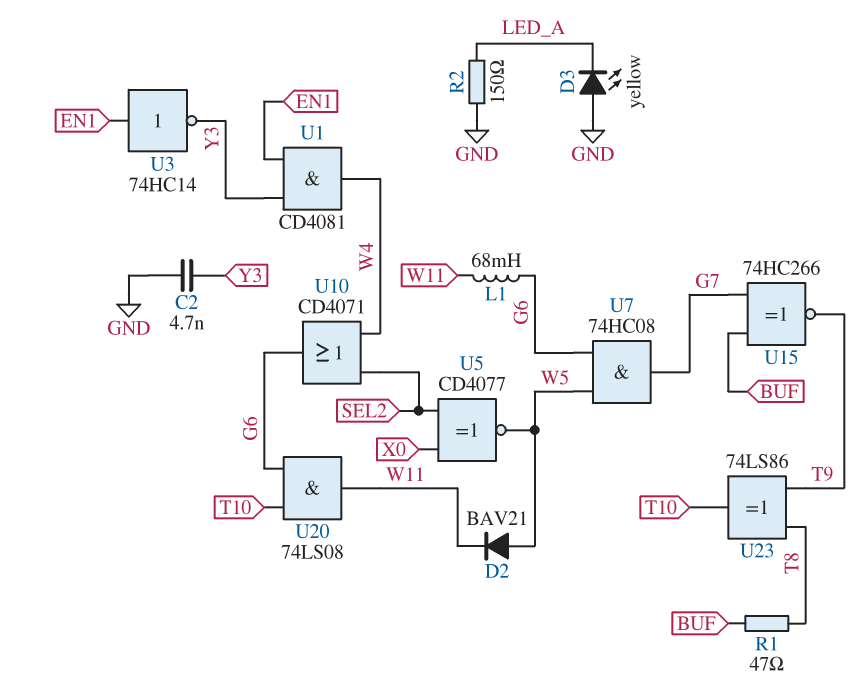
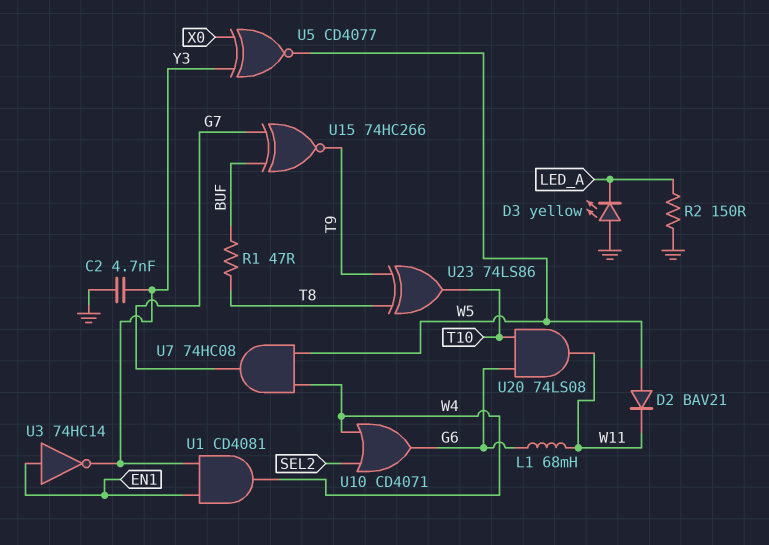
U5: XNOR CD4077 (in SEL2, in X0, out W5) -> XNOR CD4077 (in X0, in Y3, out W5)
U7: AND 74HC08 (in G6, in W5, out G7) -> AND 74HC08 (in W4, in W5, out G7)

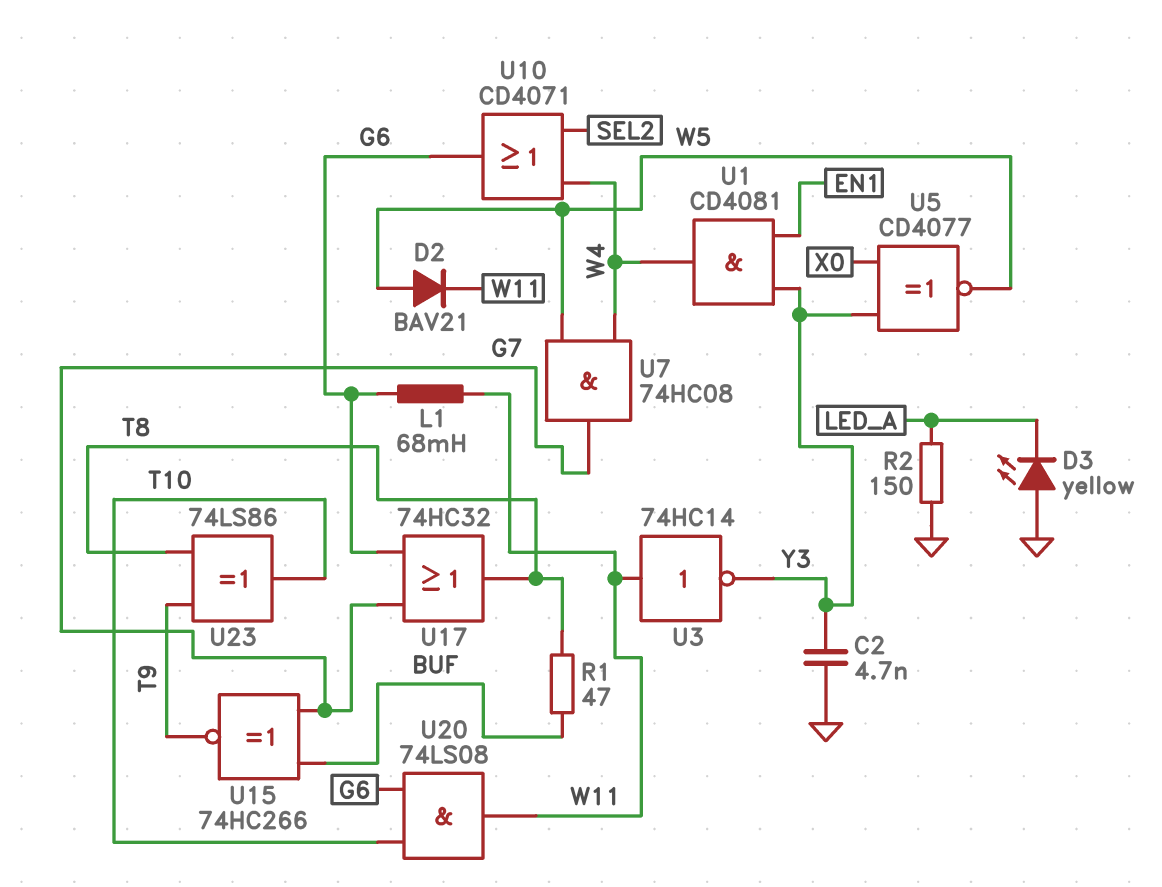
U3: NOT 74HC14 (in EN1, out Y3) -> NOT 74HC14 (in W11, out Y3)
U17: none -> OR 74HC32 (in G6, in G7, out T8)

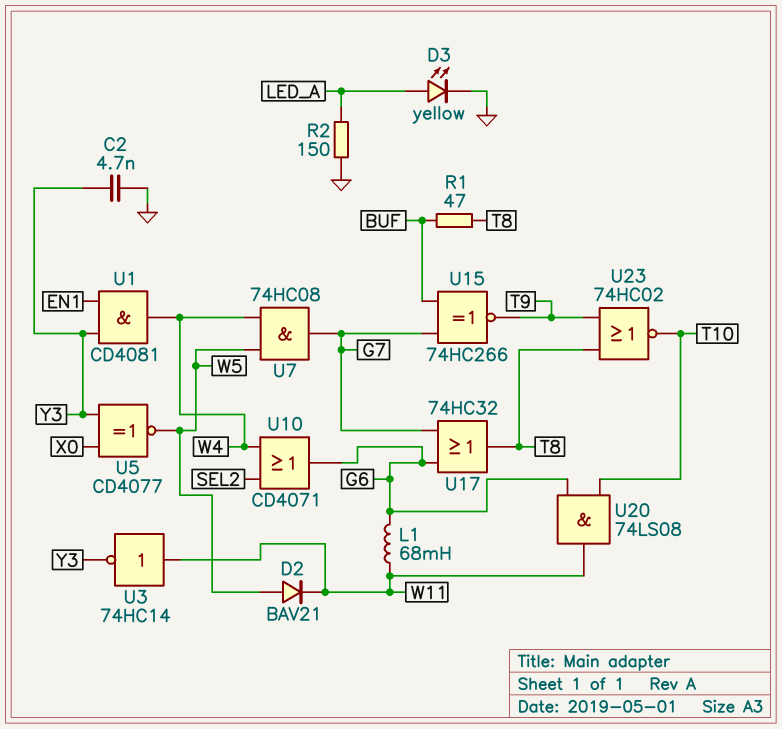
D3: LED yellow (A GND, K LED_A) -> LED yellow (A LED_A, K GND)
U23: XOR 74LS86 (in T8, in T9, out T10) -> NOR 74HC02 (in T8, in T9, out T10)

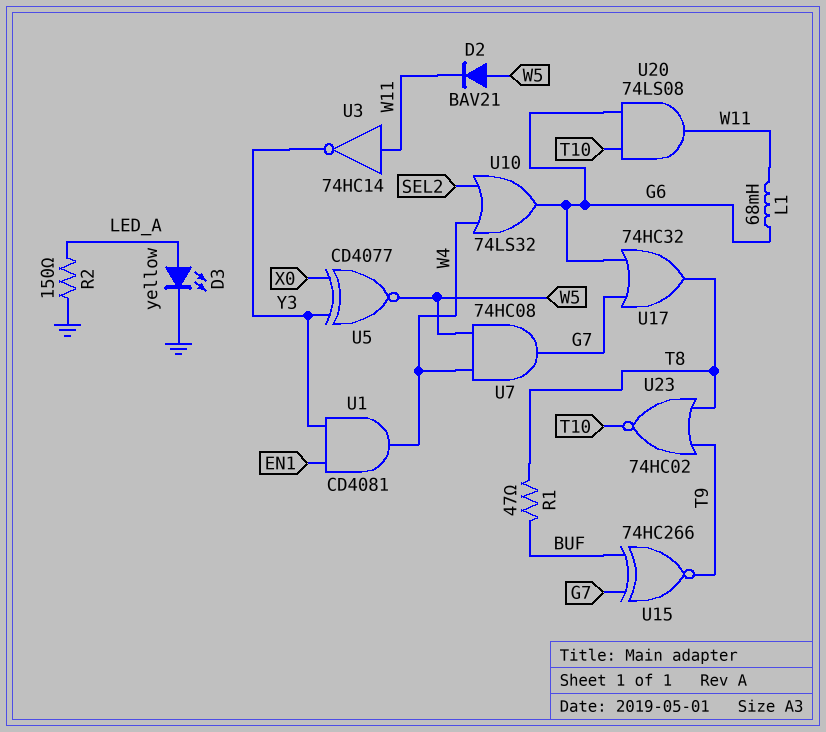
C2: 4.7nF (GND, Y3) -> none
U10: OR CD4071 (in SEL2, in W4, out G6) -> OR 74LS32 (in SEL2, in W4, out G6)

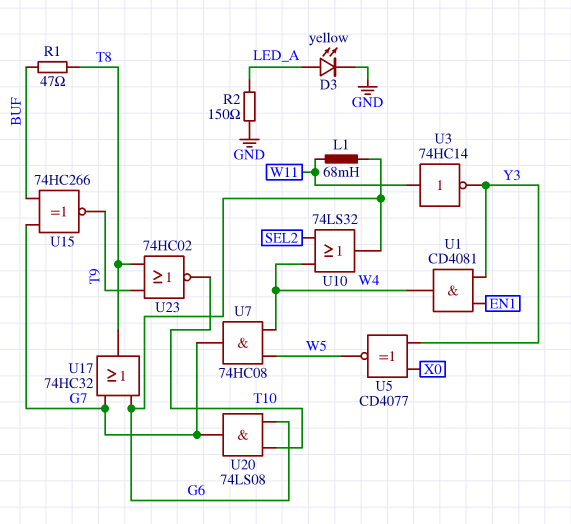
D2: diode BAV21 (A W5, K W11) -> none
U20: AND 74LS08 (in G6, in T10, out W11) -> AND 74LS08 (in G6, in T10, out G7)

